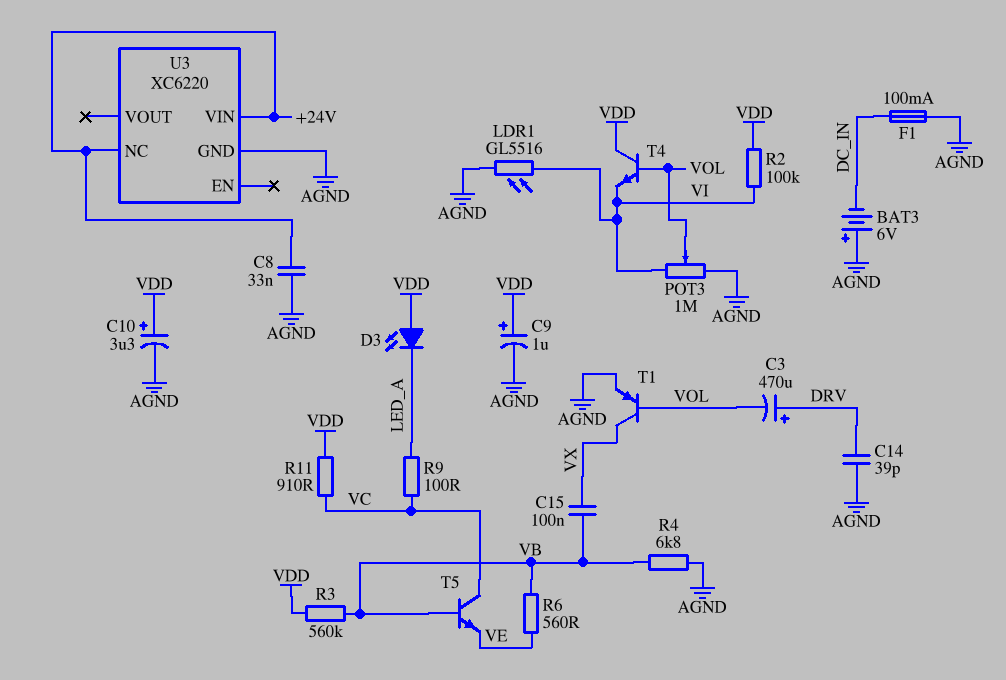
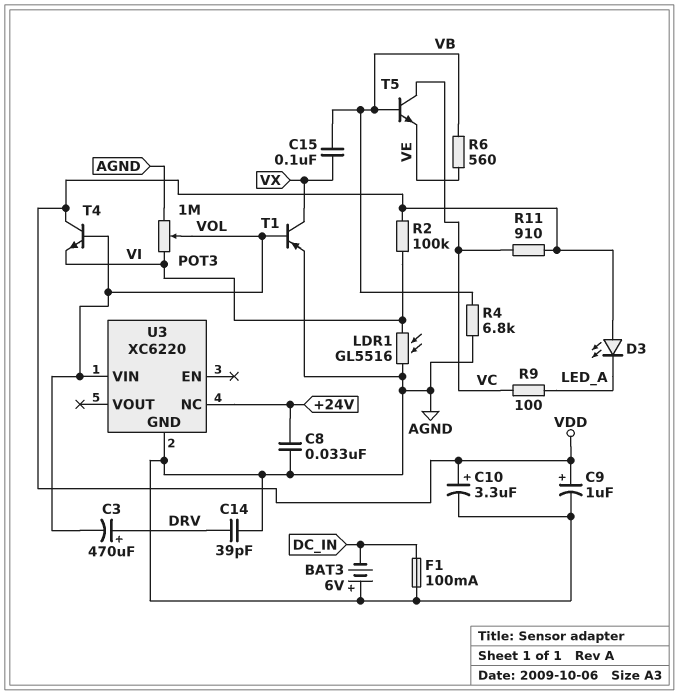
R3: 560k (VB, VDD) -> none
U3 pin VIN: +24V -> VOL

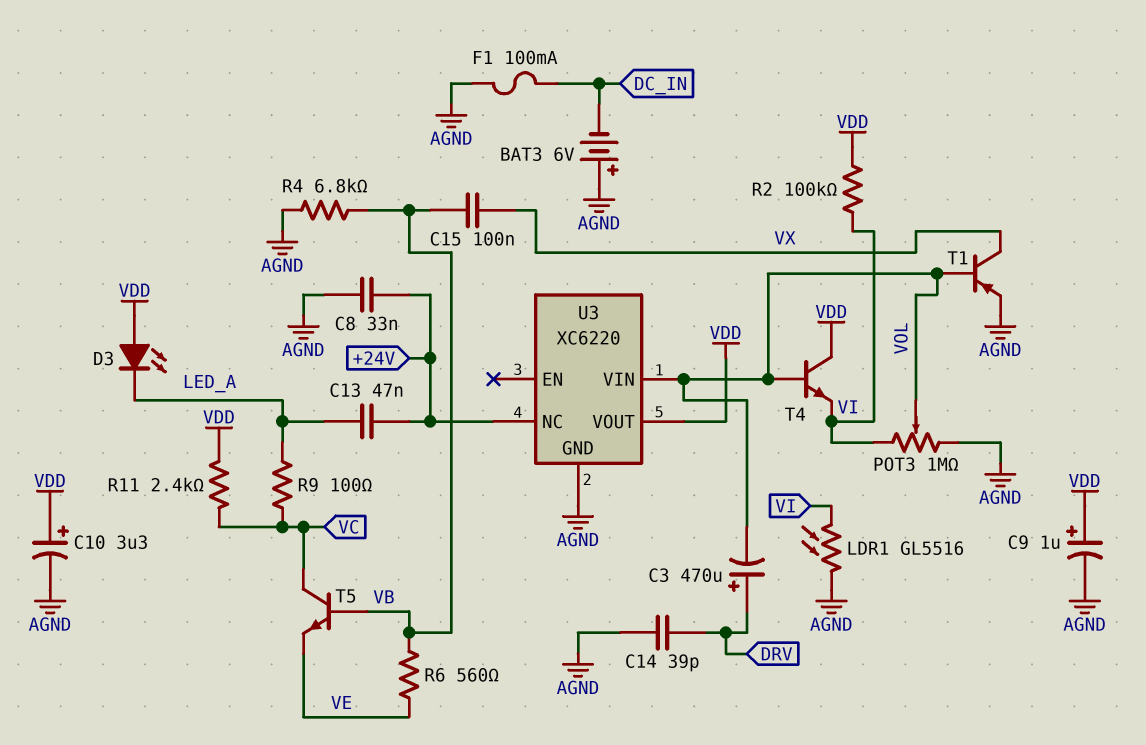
C13: none -> 47nF (+24V, LED_A)
R11: 910 (VC, VDD) -> 2.4k (VC, VDD)
U3 pin VOUT: none -> VDD

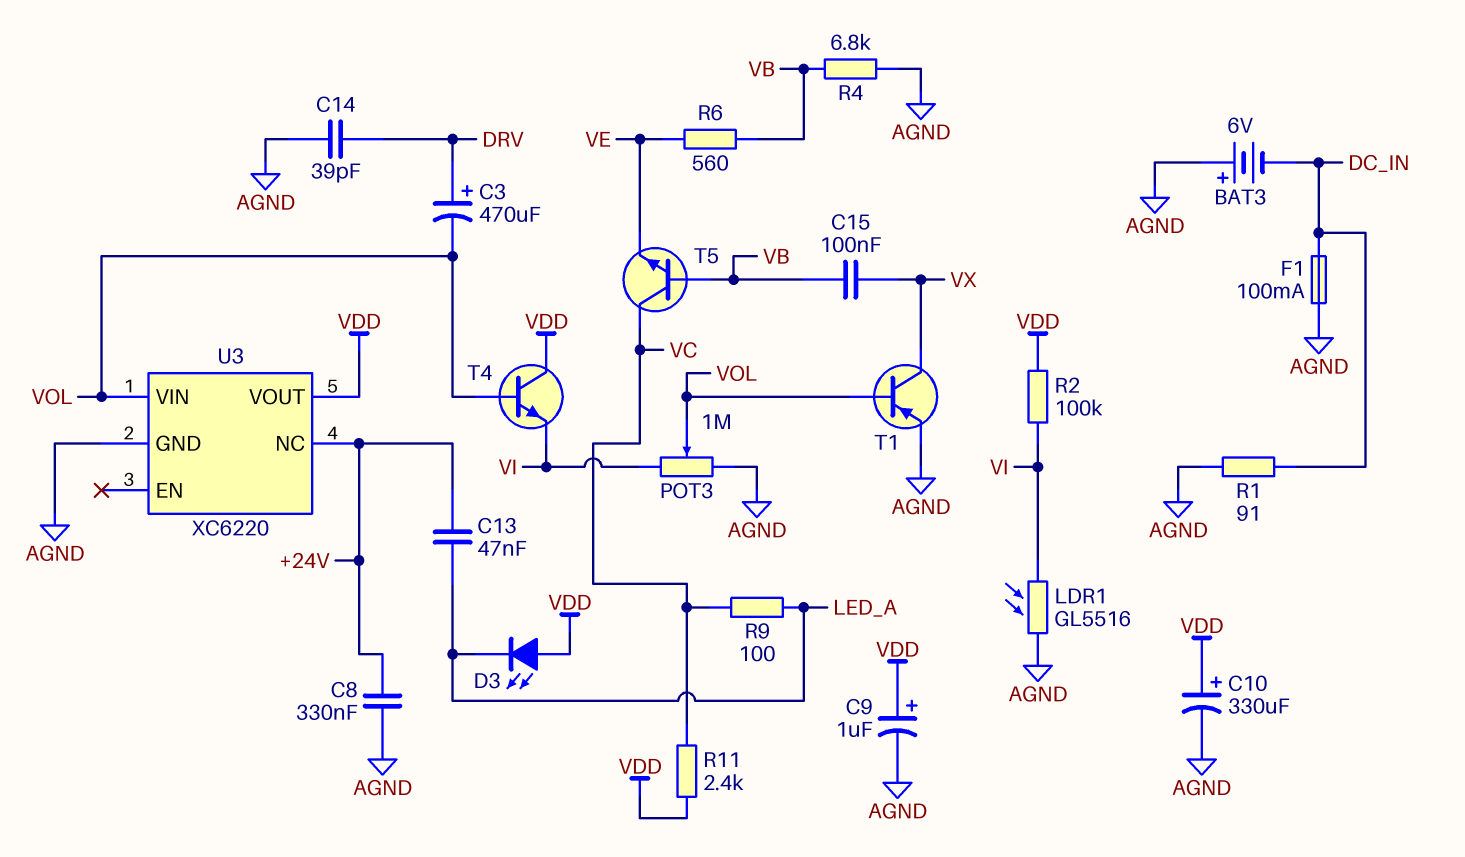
C8: 33nF (+24V, AGND) -> 330nF (+24V, AGND)
C10: 3.3uF (plus VDD, minus AGND) -> 330uF (plus VDD, minus AGND)
R1: none -> 91 (AGND, DC_IN)

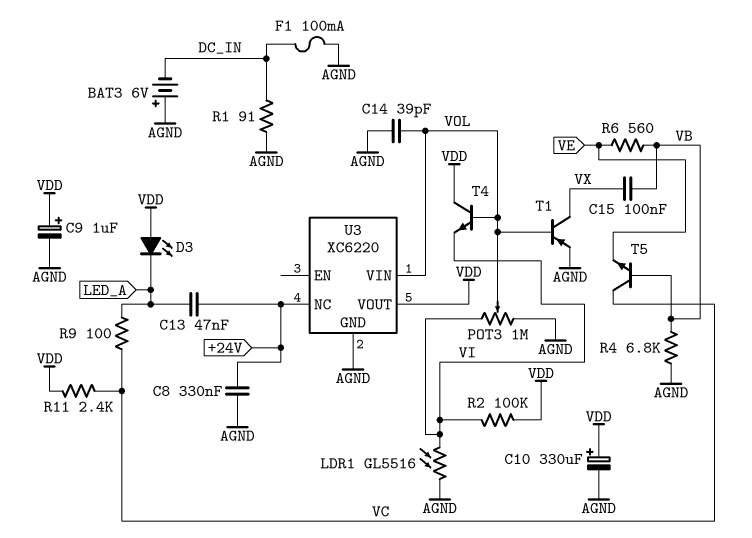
C3: 470uF (plus DRV, minus VOL) -> none
C14: 39pF (AGND, DRV) -> 39pF (AGND, VOL)

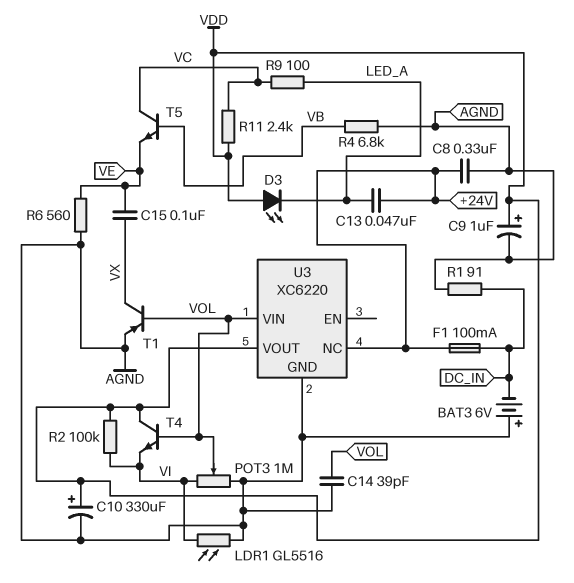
C15: 100nF (VB, VX) -> 100nF (VE, VX)
F1: 100mA (AGND, DC_IN) -> 100mA (+24V, DC_IN)
R6: 560 (VB, VE) -> 560 (AGND, VE)

